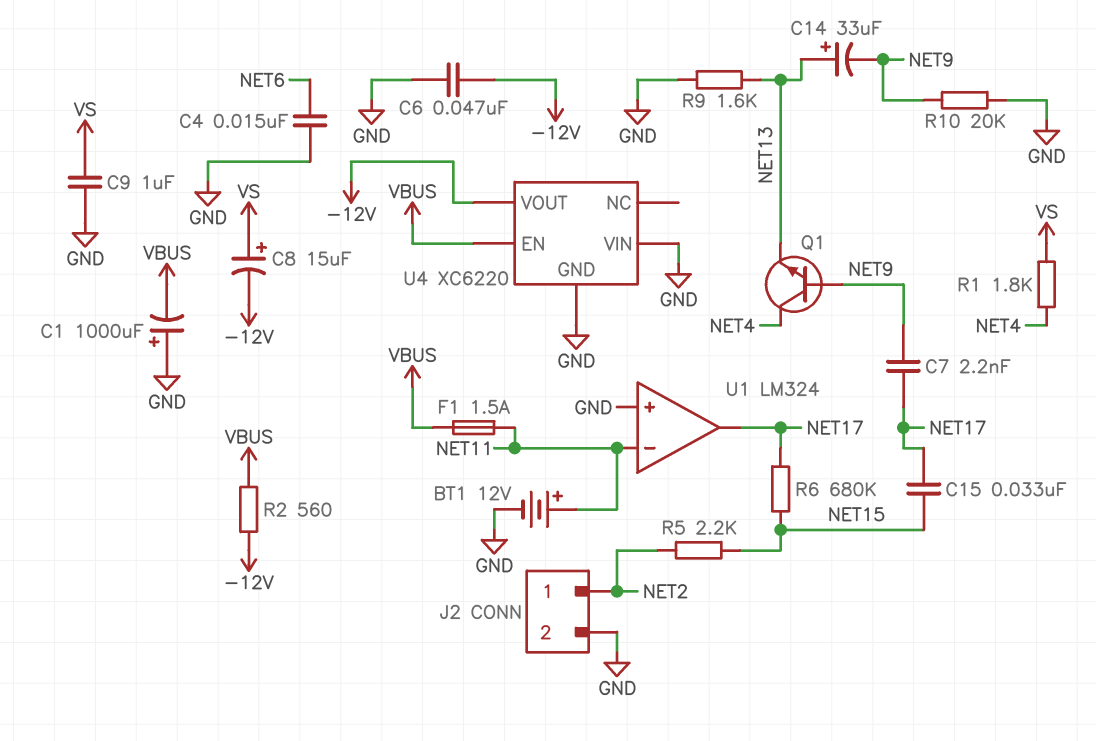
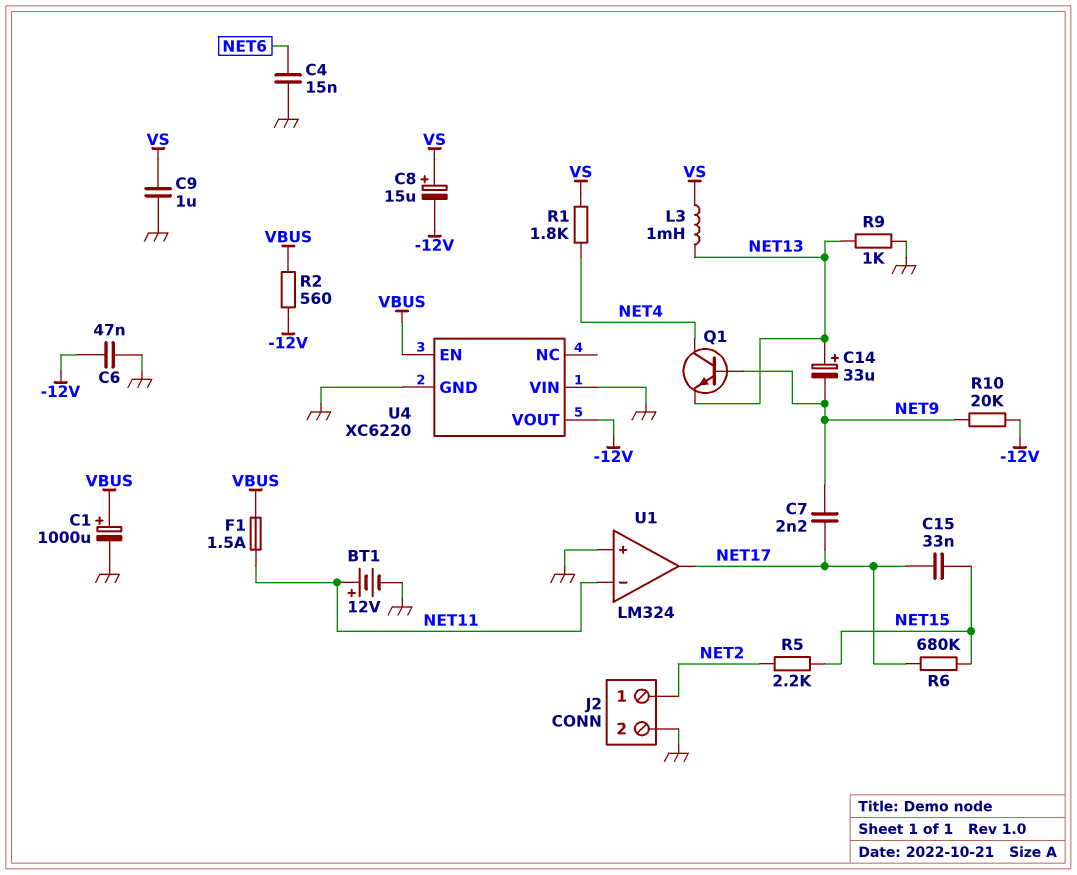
C1: 1000uF (plus GND, minus VBUS) -> 1000uF (plus VBUS, minus GND)
L3: none -> 1mH (NET13, VS)
R9: 1.6k (GND, NET13) -> 1k (GND, NET13)
R10: 20k (GND, NET9) -> 20k (-12V, NET9)

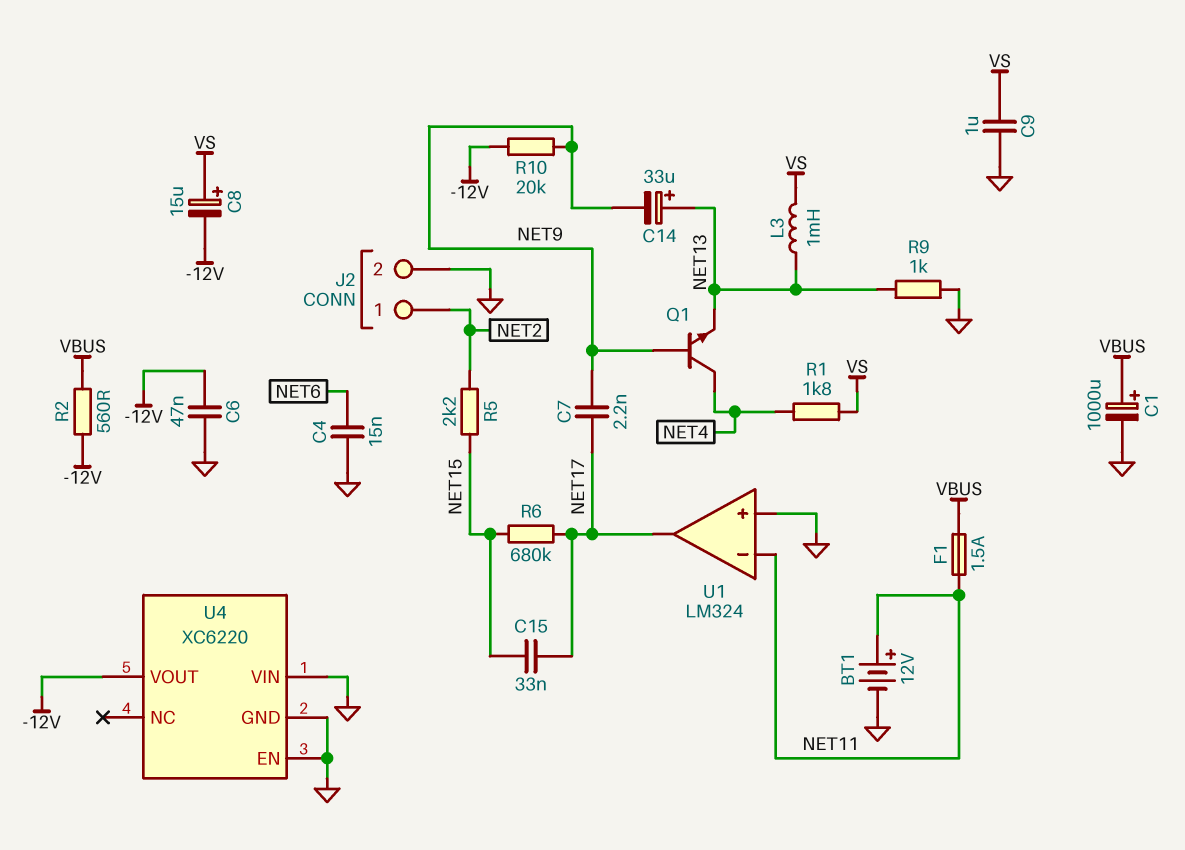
U4 pin EN: VBUS -> GND

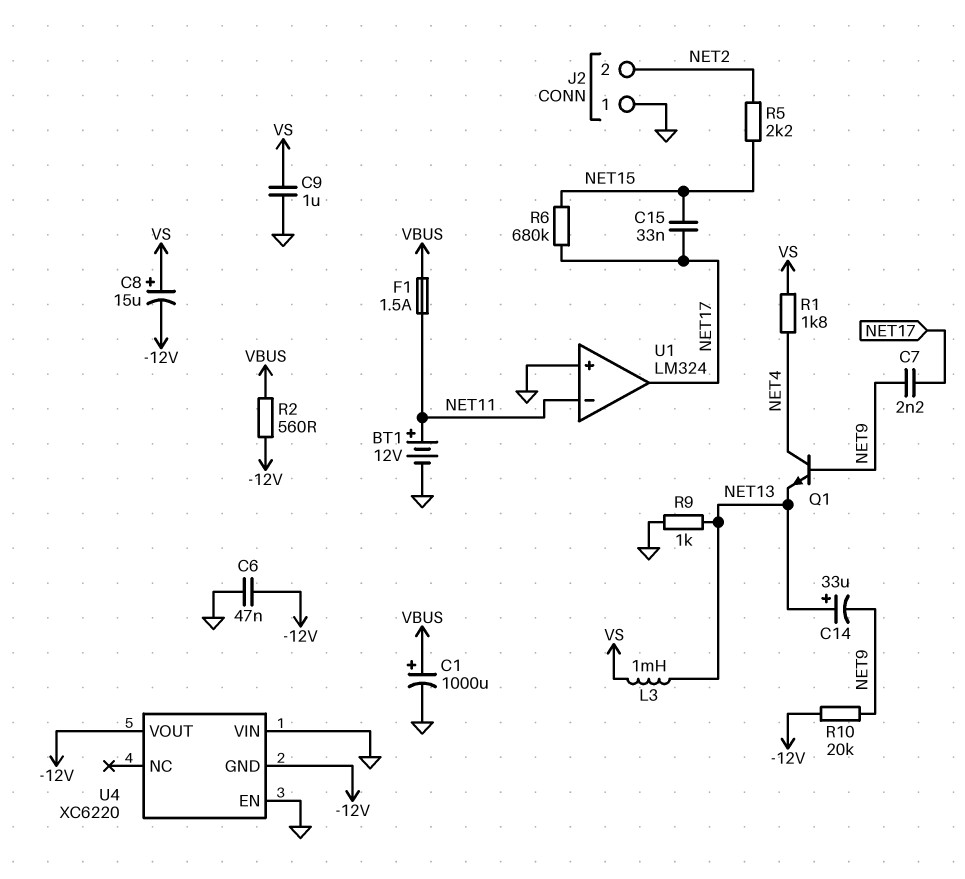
C4: 15nF (GND, NET6) -> none
J2 pin 1: NET2 -> GND
J2 pin 2: GND -> NET2
U4 pin GND: GND -> -12V

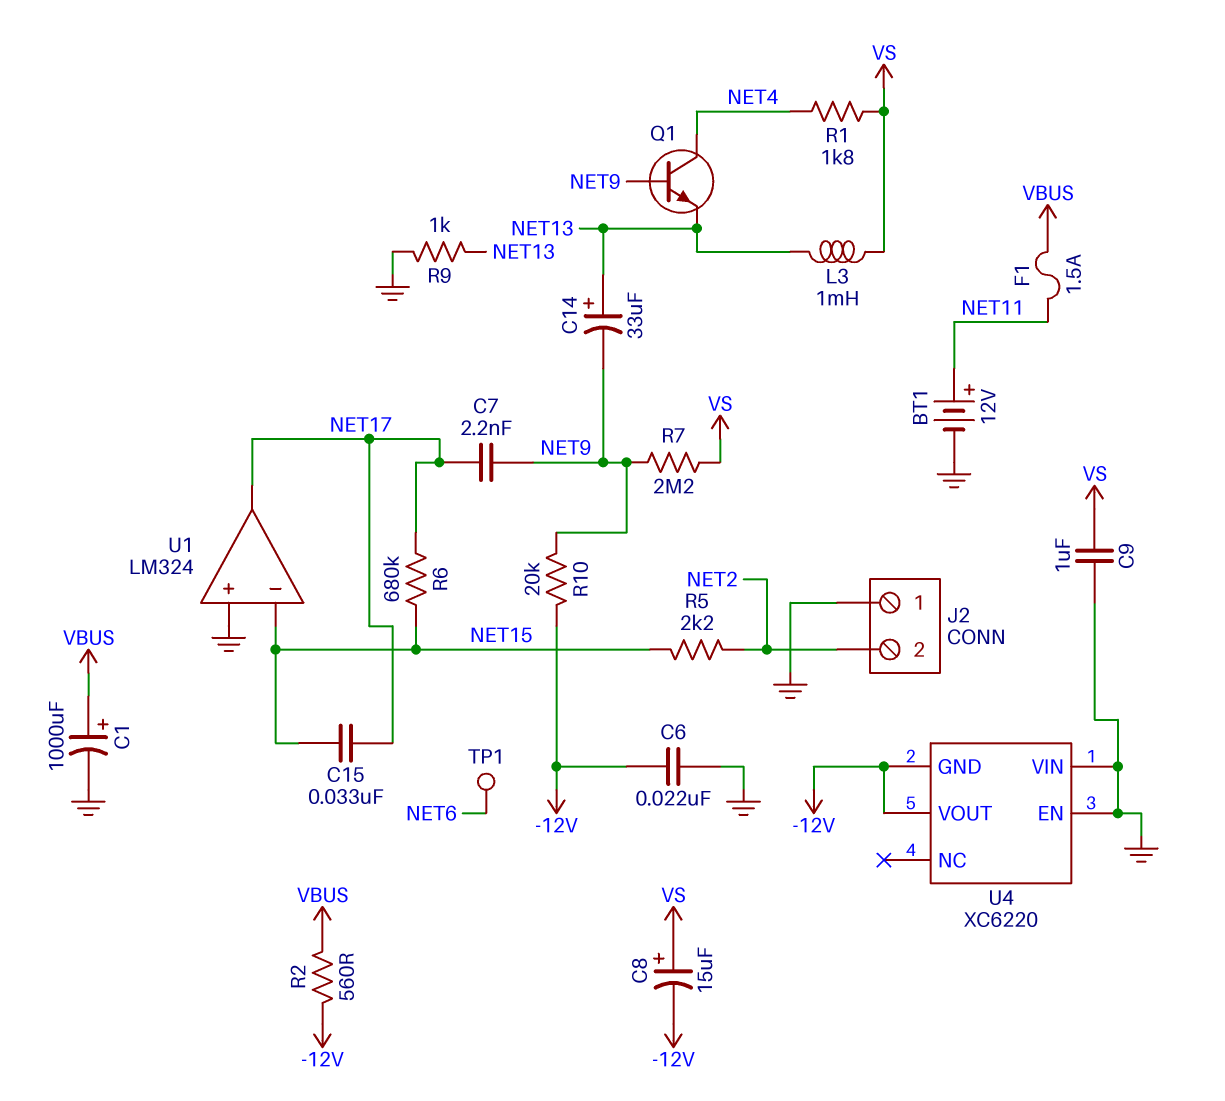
C6: 47nF (-12V, GND) -> 22nF (-12V, GND)
R7: none -> 2.2M (NET9, VS)
TP1: none -> test point (NET6)
U1 pin in-: NET11 -> NET15

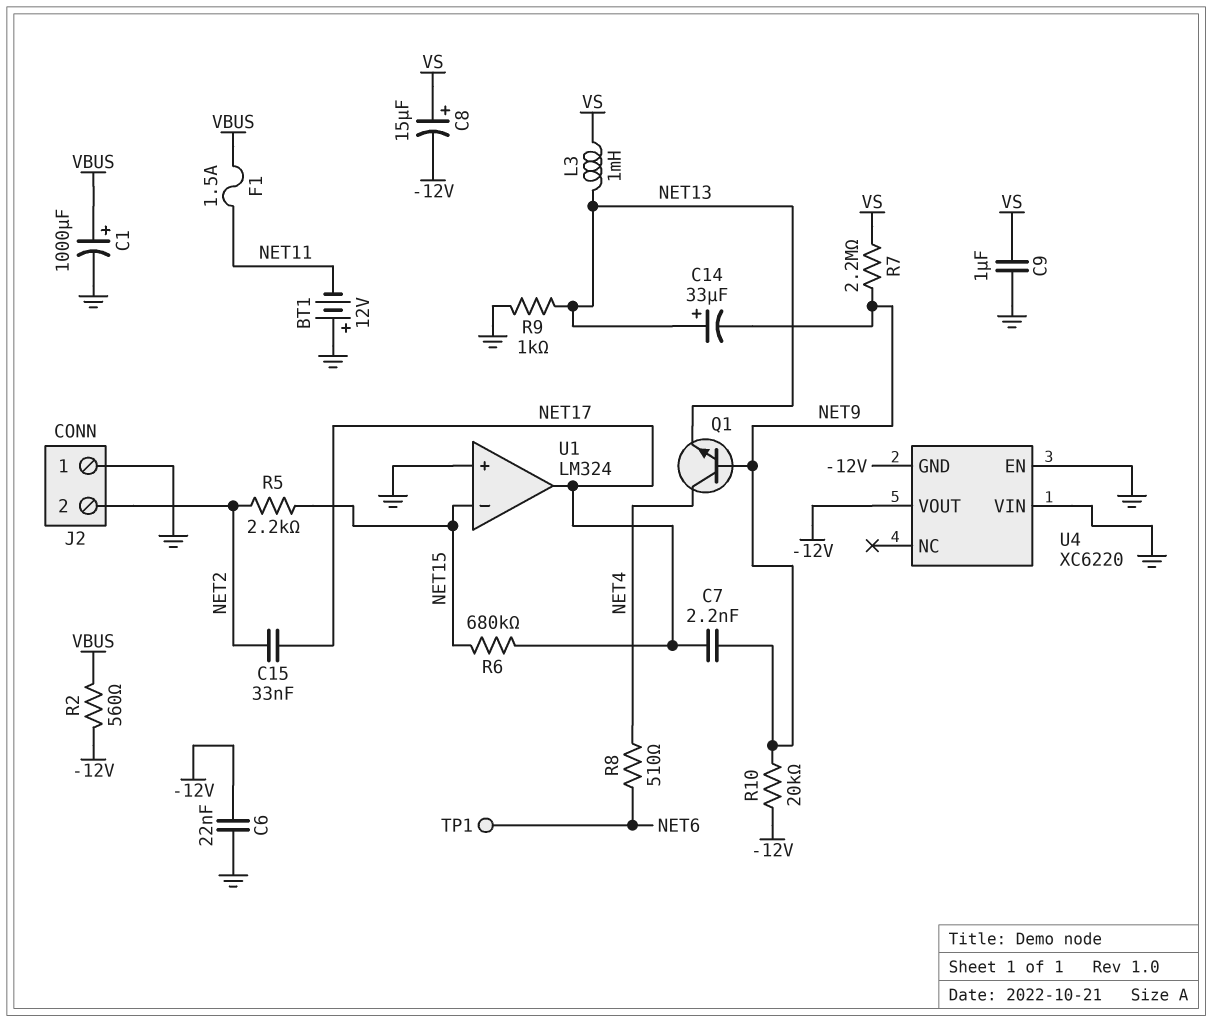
BT1: 12V (plus NET11, minus GND) -> 12V (plus GND, minus NET11)
C15: 33nF (NET15, NET17) -> 33nF (NET2, NET17)
R1: 1.8k (NET4, VS) -> none
R8: none -> 510 (NET4, NET6)

